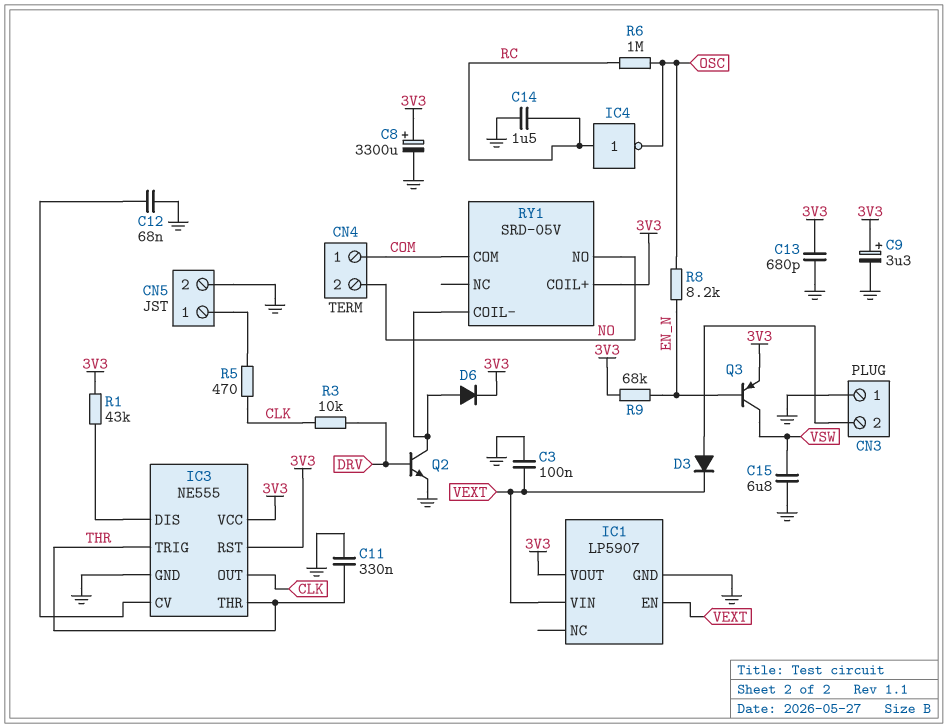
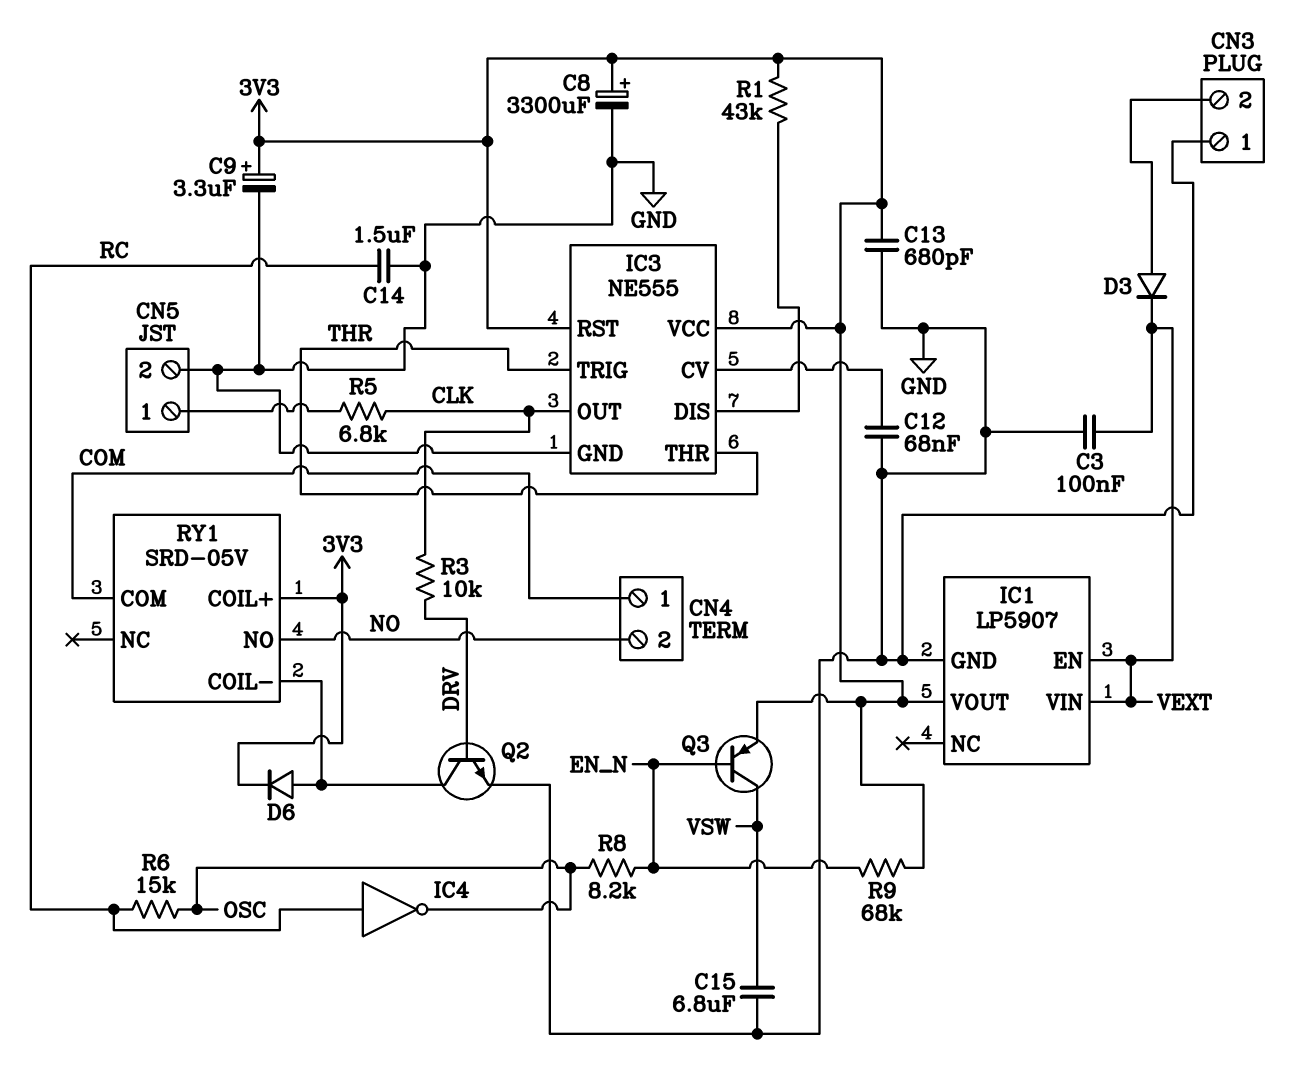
C11: 330nF (GND, THR) -> none
R5: 470 (CLK, CN5/1) -> 6.8k (CLK, CN5/1)
R6: 1M (OSC, RC) -> 15k (OSC, RC)

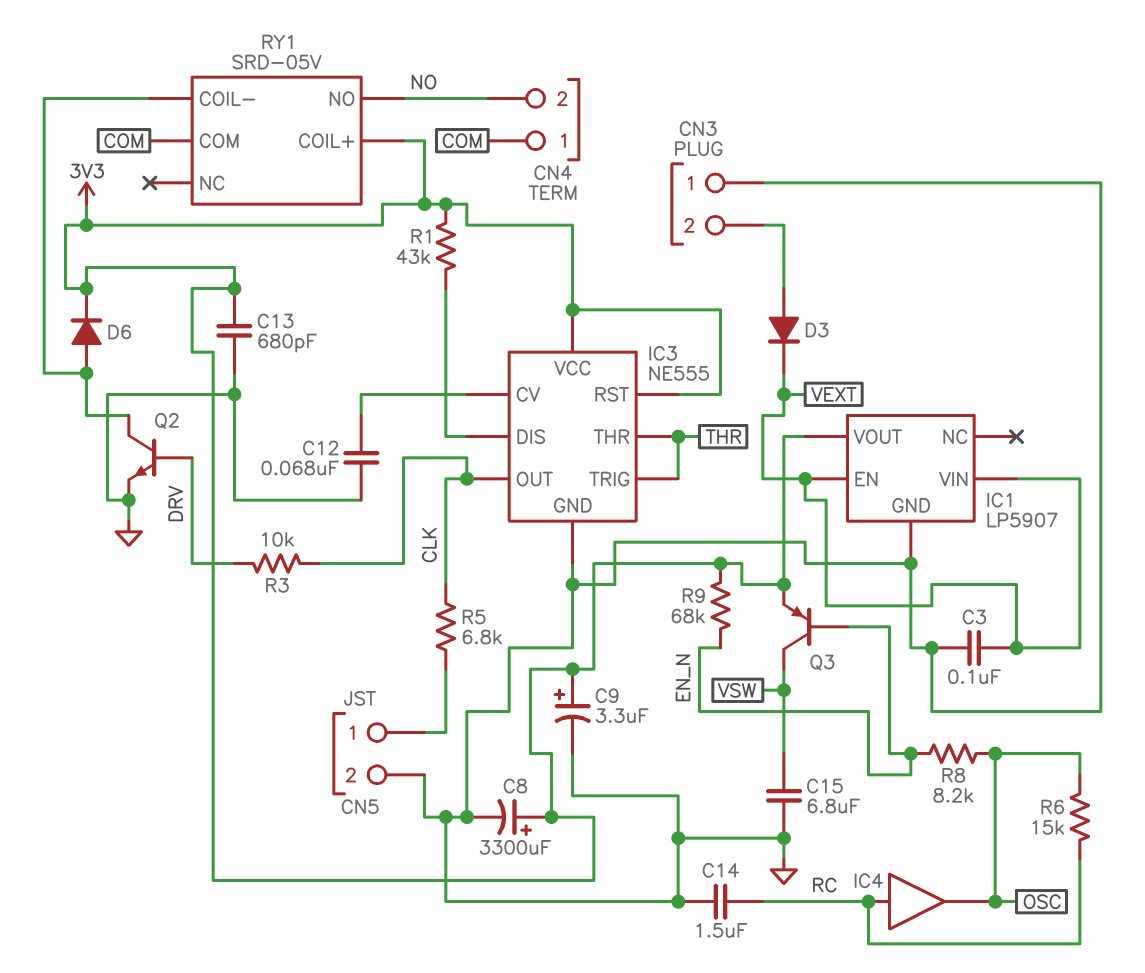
IC4: NOT (in RC, out OSC) -> buffer (in RC, out OSC)

